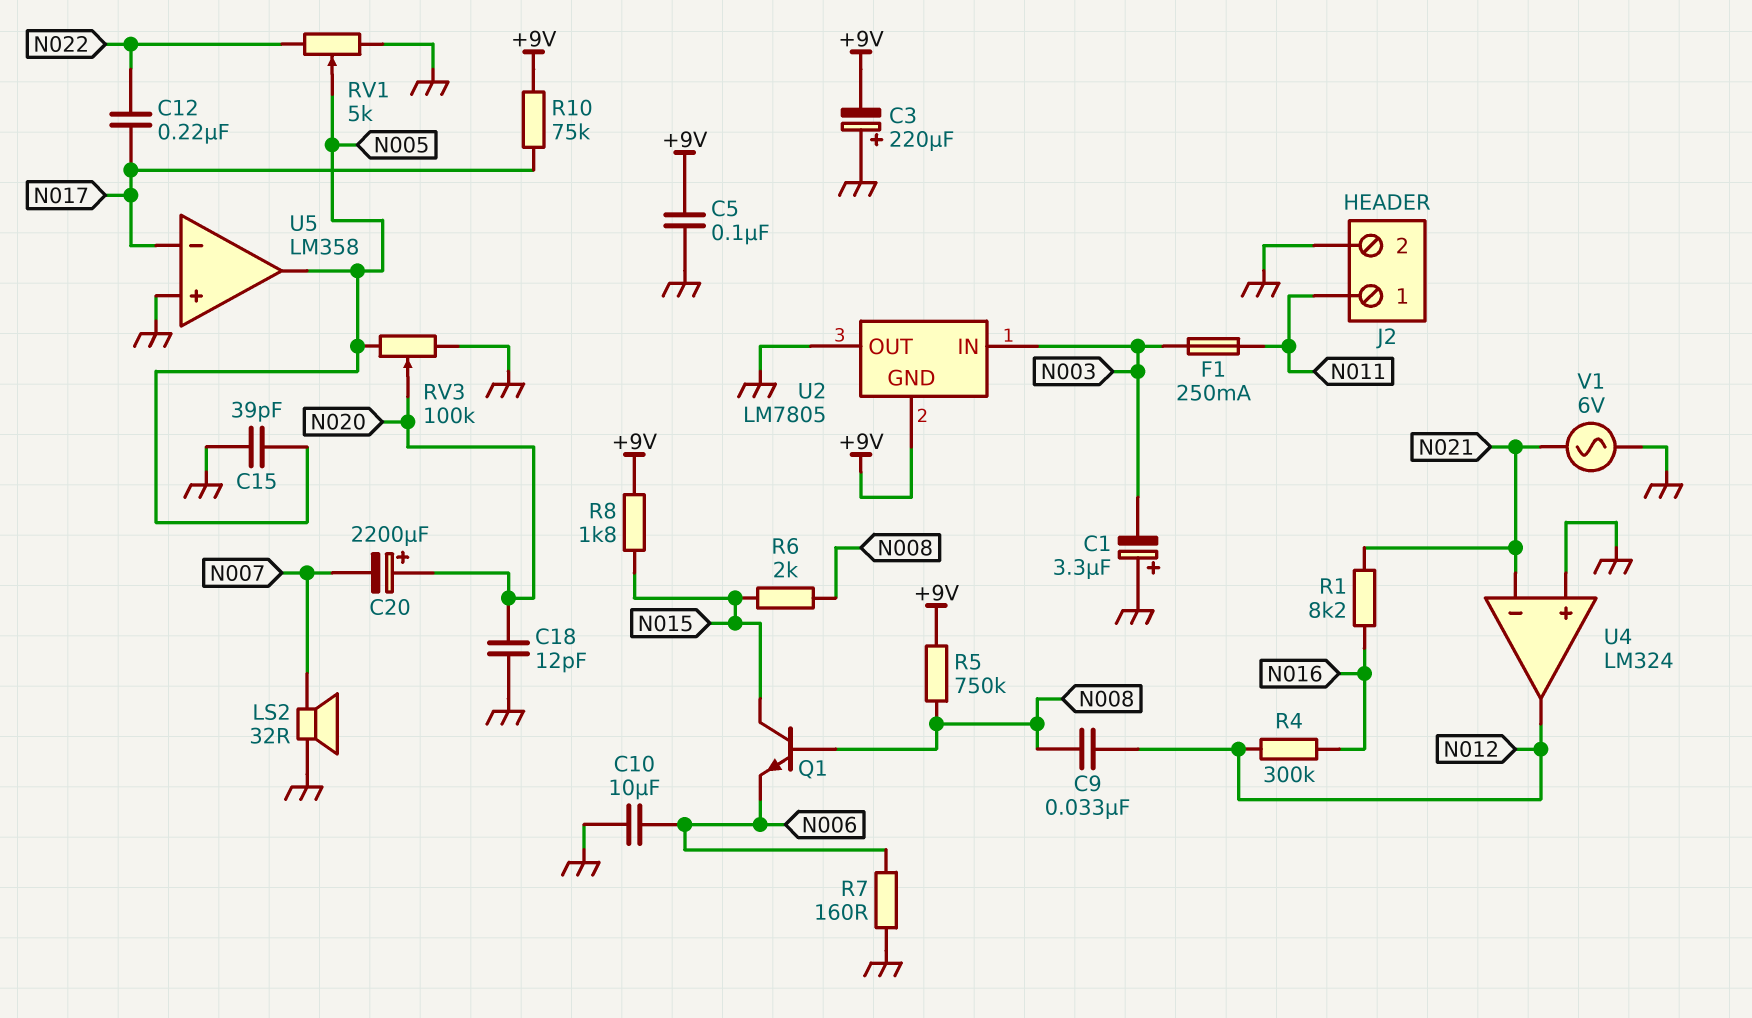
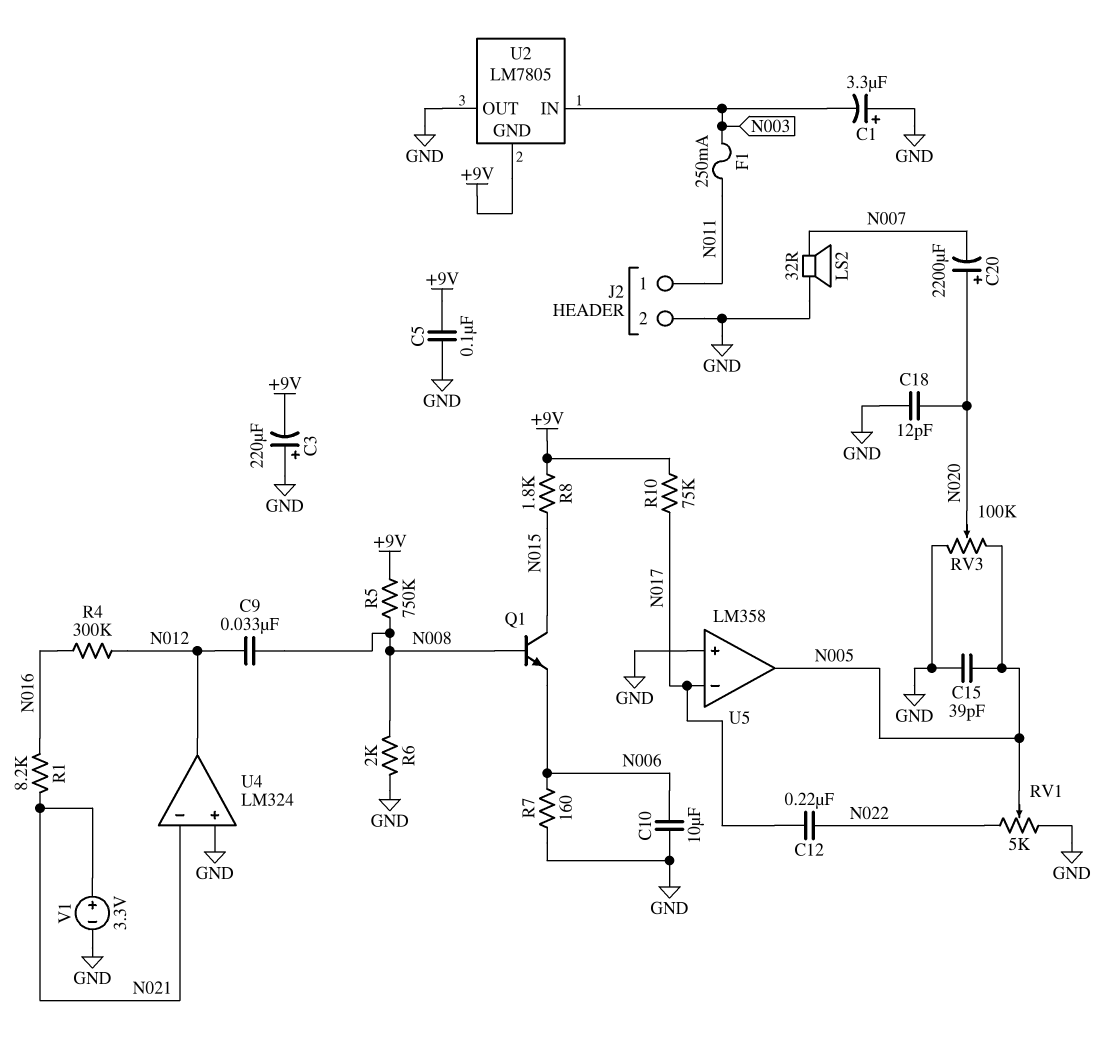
R6: 2k (N008, N015) -> 2k (GND, N008)
V1: AC 6V (GND, N021) -> 3.3V (plus N021, minus GND)

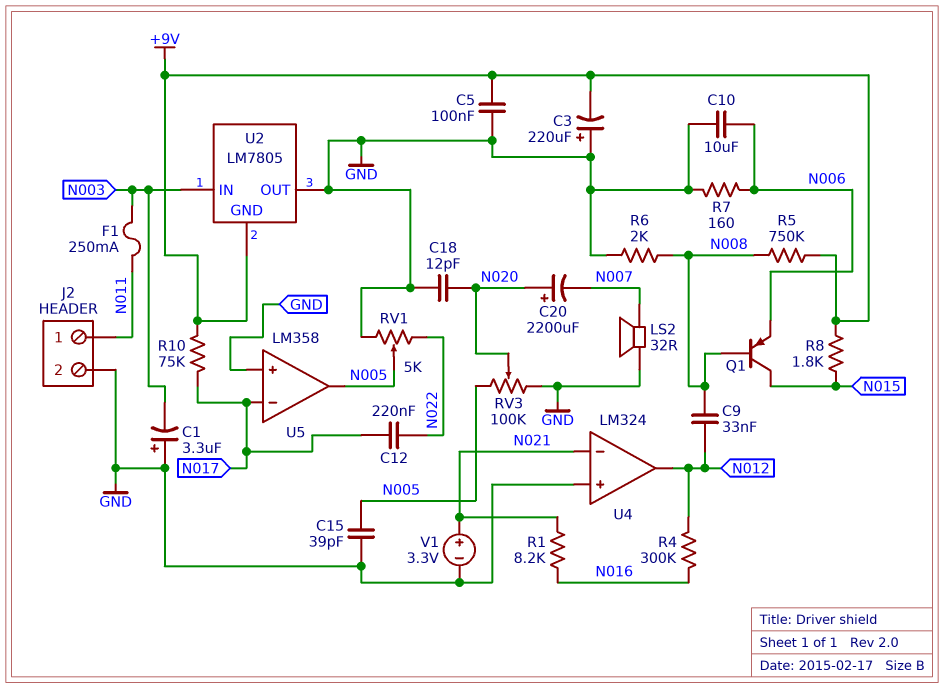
Q1: NPN (B N008, C N015, E N006) -> PNP (B N008, C N015, E N006)

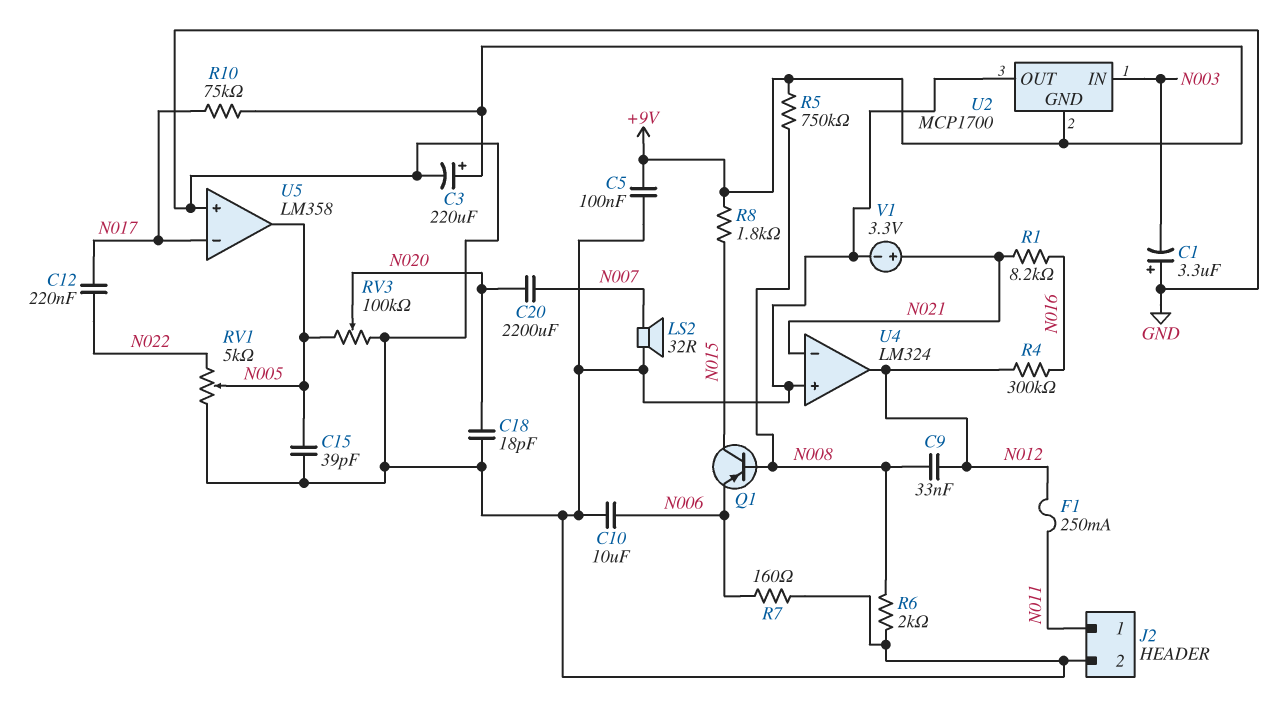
C3: 220uF (plus GND, minus +9V) -> 220uF (plus +9V, minus GND)
C18: 12pF (GND, N020) -> 18pF (GND, N020)
C20: 2200uF (plus N020, minus N007) -> 2200uF (N007, N020)
F1: 250mA (N003, N011) -> 250mA (N011, N012)
U2: LM7805 -> MCP1700

